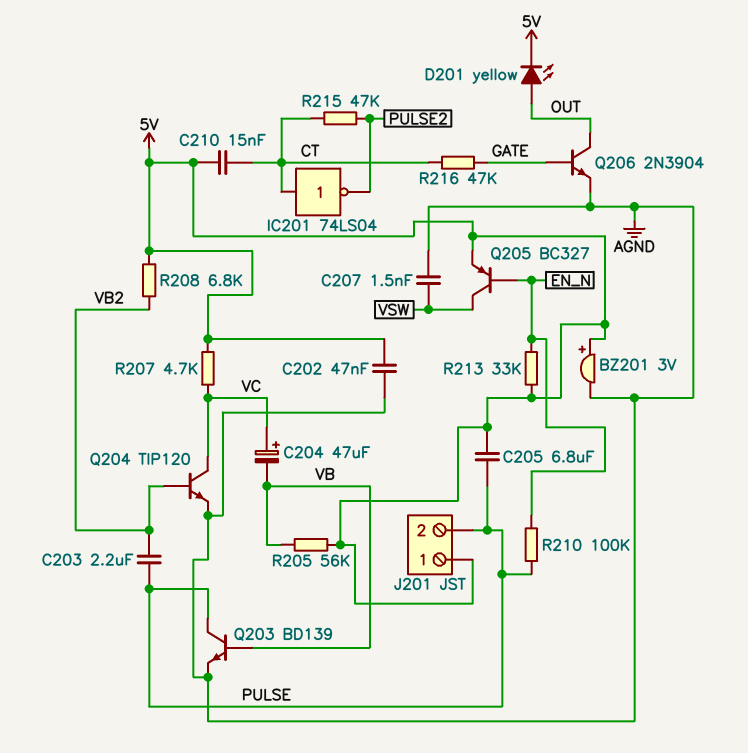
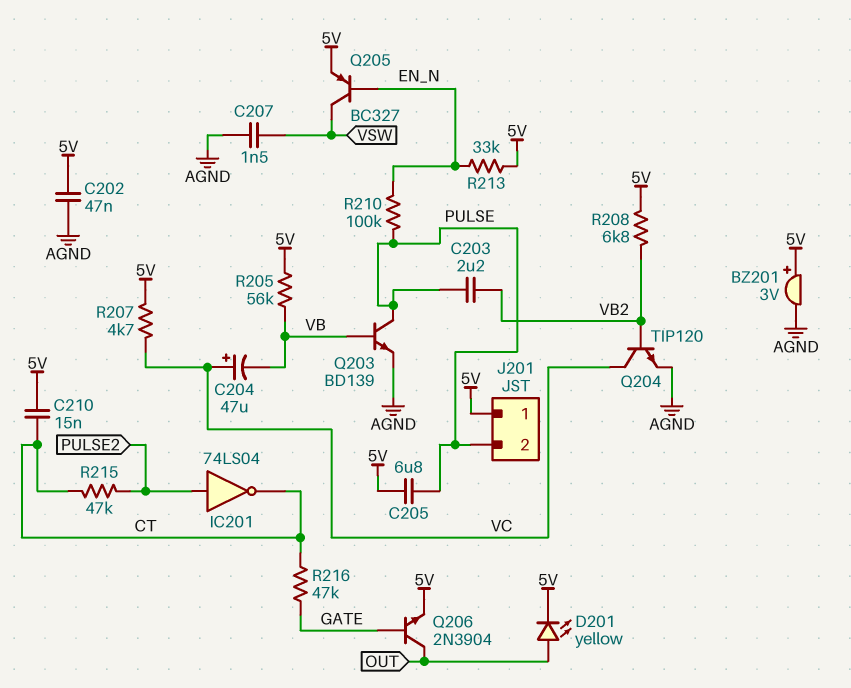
IC201: NOT 74LS04 (in CT, out PULSE2) -> NOT 74LS04 (in PULSE2, out CT)
Q206: NPN 2N3904 (B GATE, C OUT, E AGND) -> NPN 2N3904 (B GATE, C OUT, E 5V)

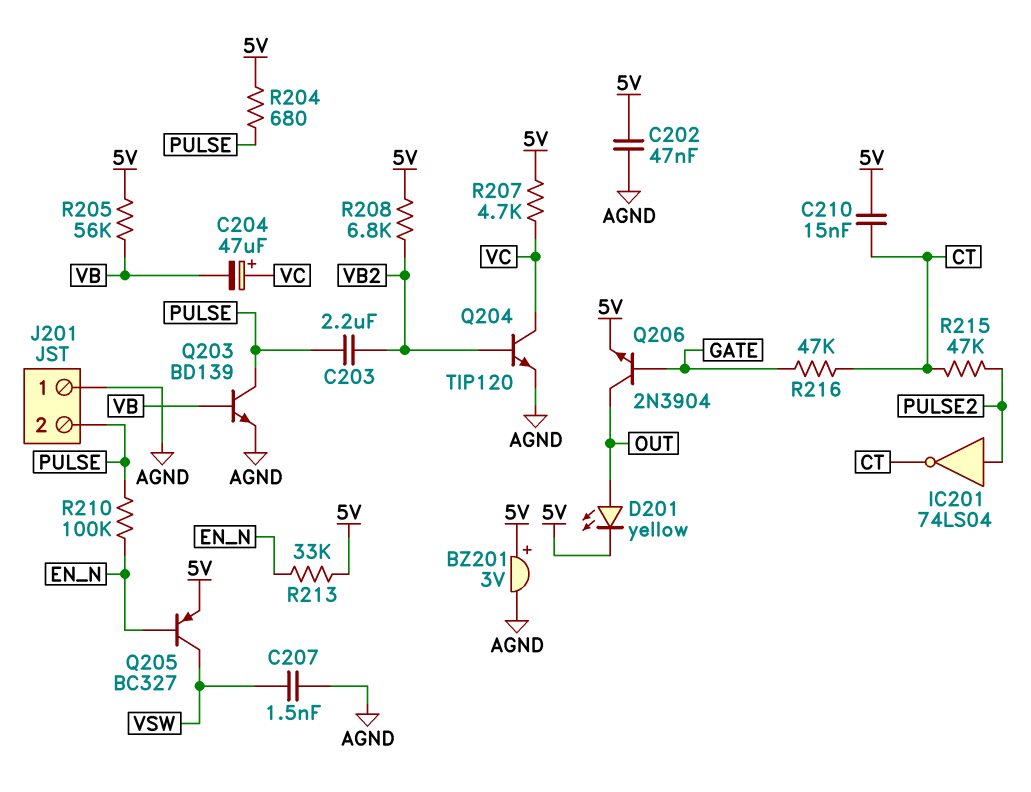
C205: 6.8uF (5V, PULSE) -> none
J201 pin 1: 5V -> AGND
R204: none -> 680 (5V, PULSE)

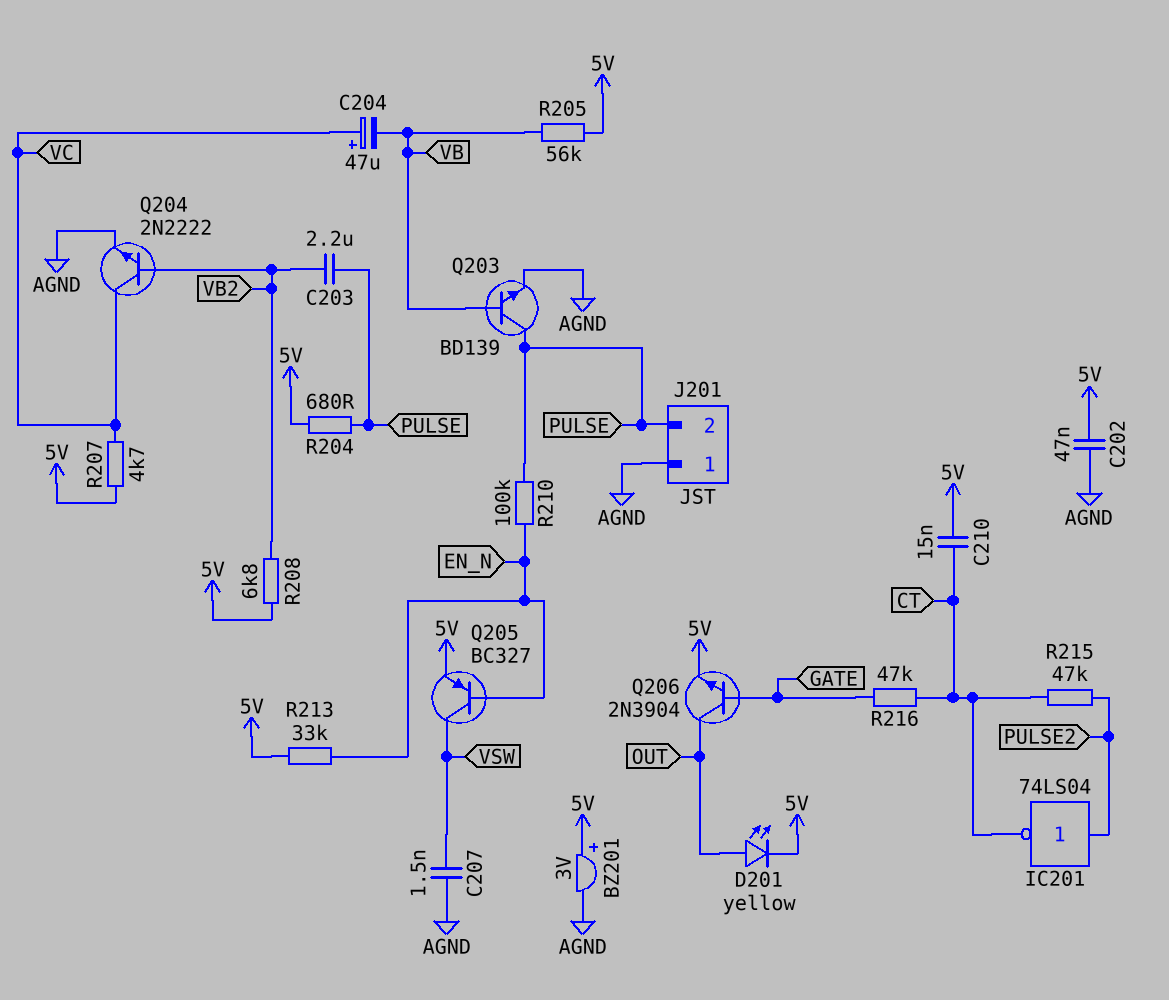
Q204: NPN TIP120 (B VB2, C VC, E AGND) -> NPN 2N2222 (B VB2, C VC, E AGND)

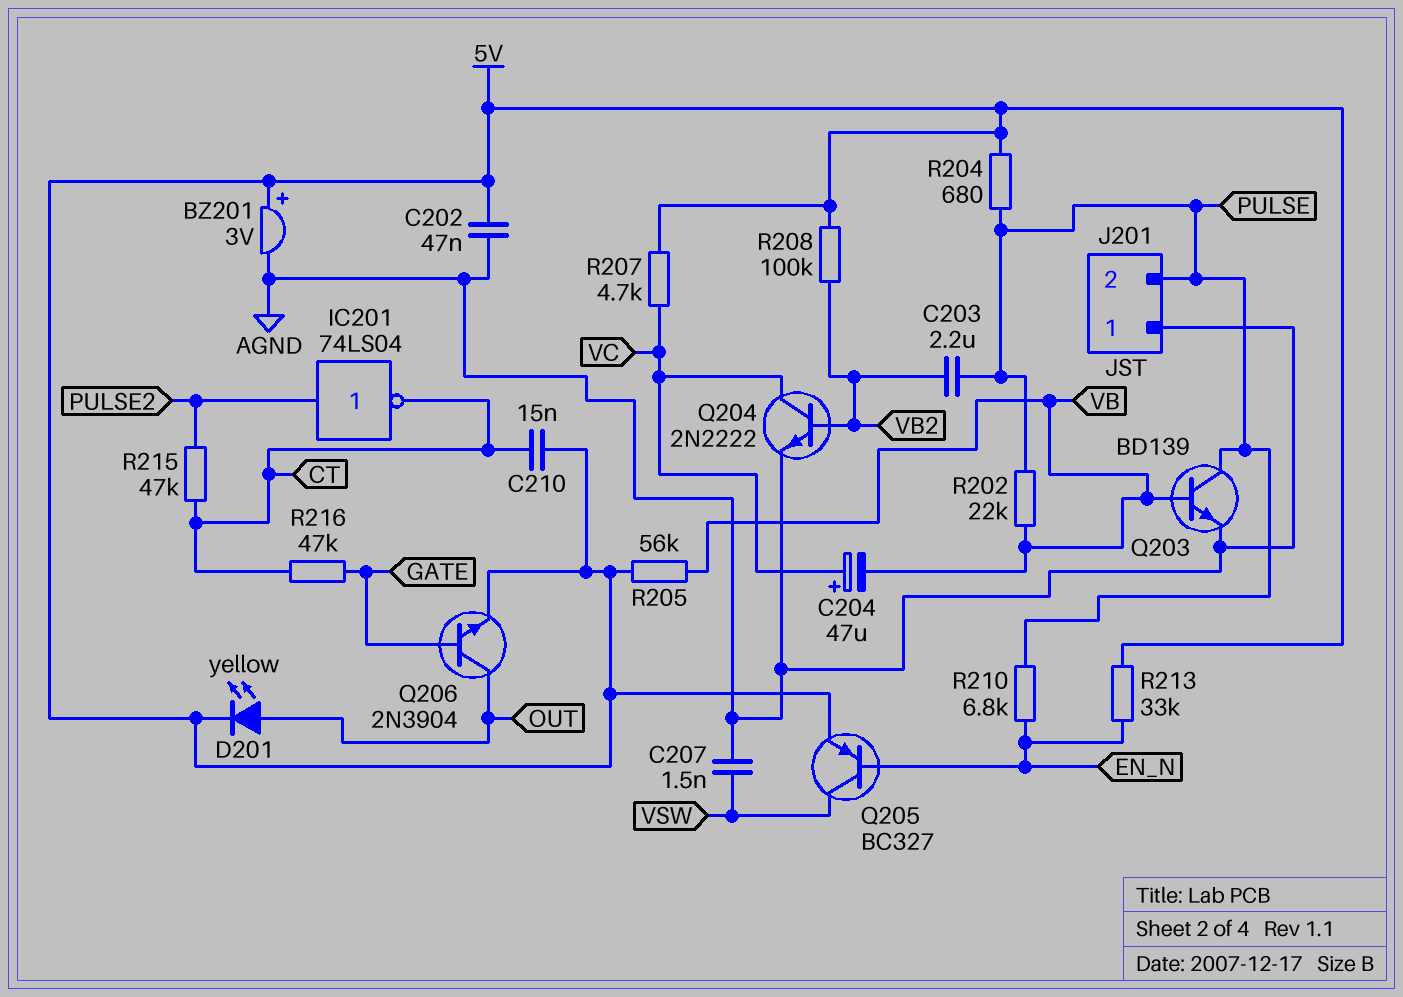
R202: none -> 22k (PULSE, VB)
R208: 6.8k (5V, VB2) -> 100k (5V, VB2)
R210: 100k (EN_N, PULSE) -> 6.8k (EN_N, PULSE)

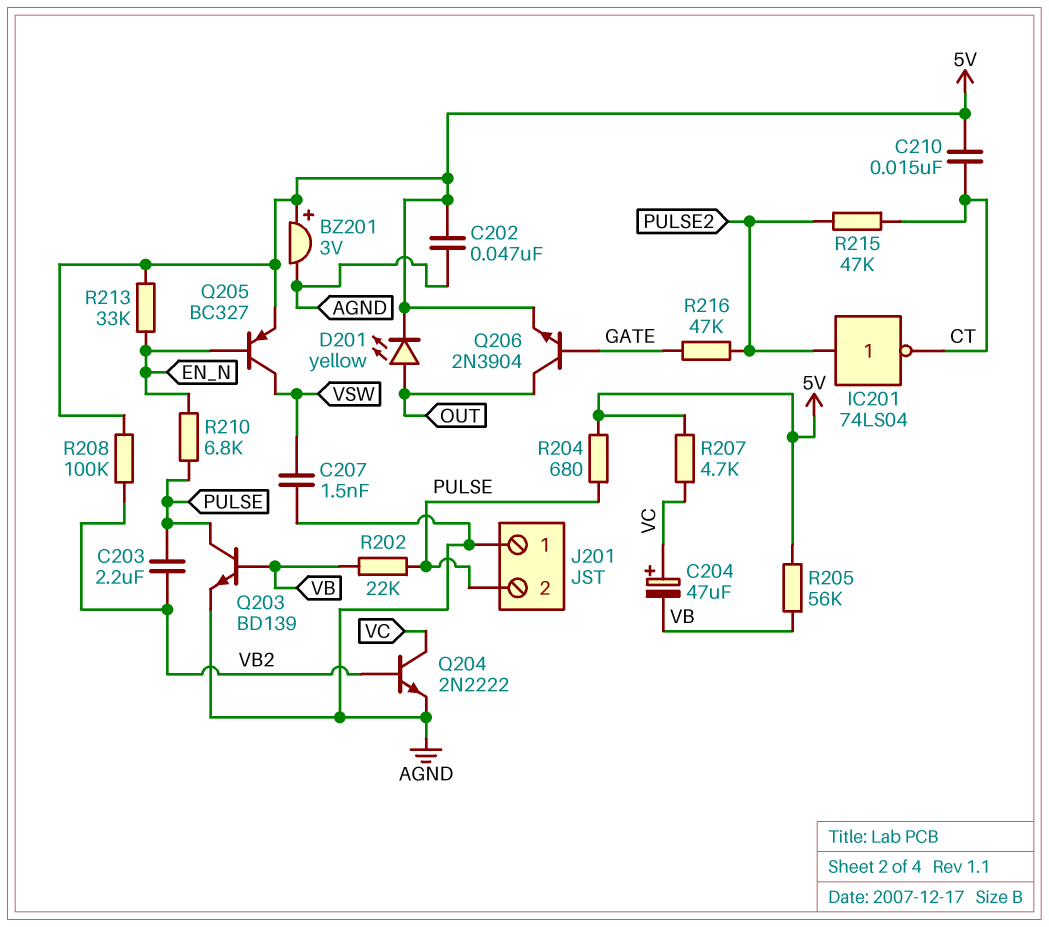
R216: 47k (CT, GATE) -> 47k (GATE, PULSE2)

